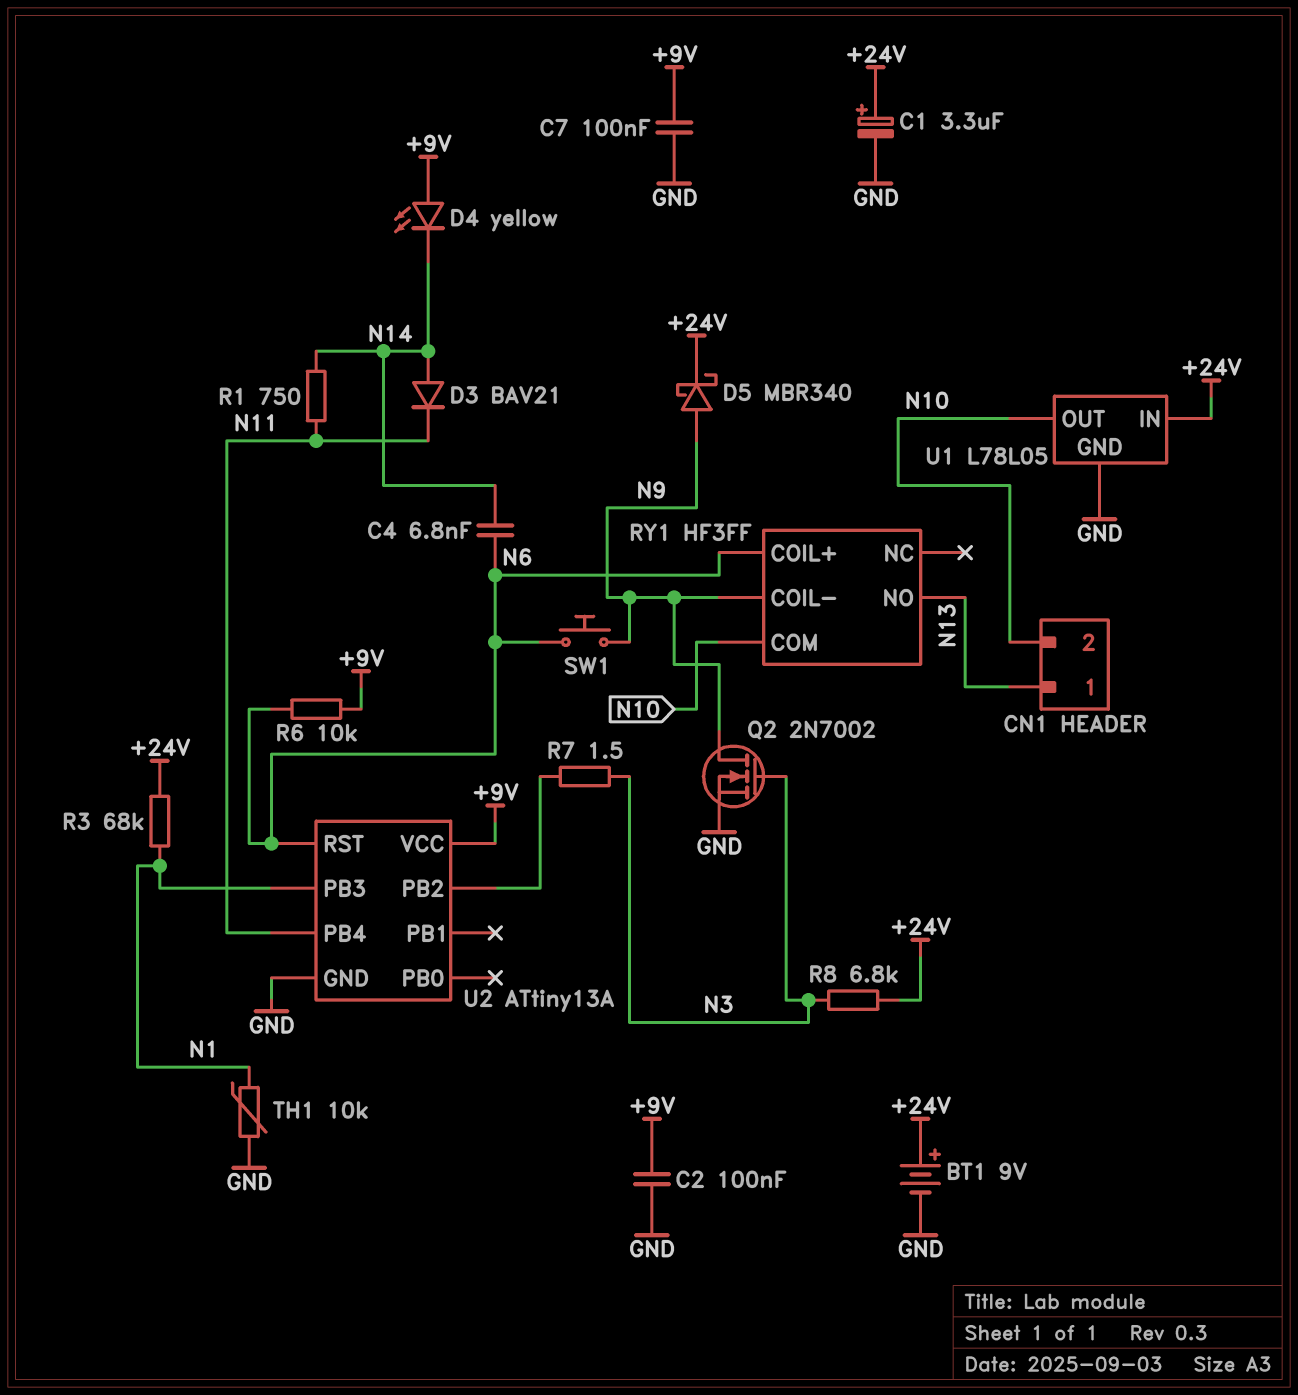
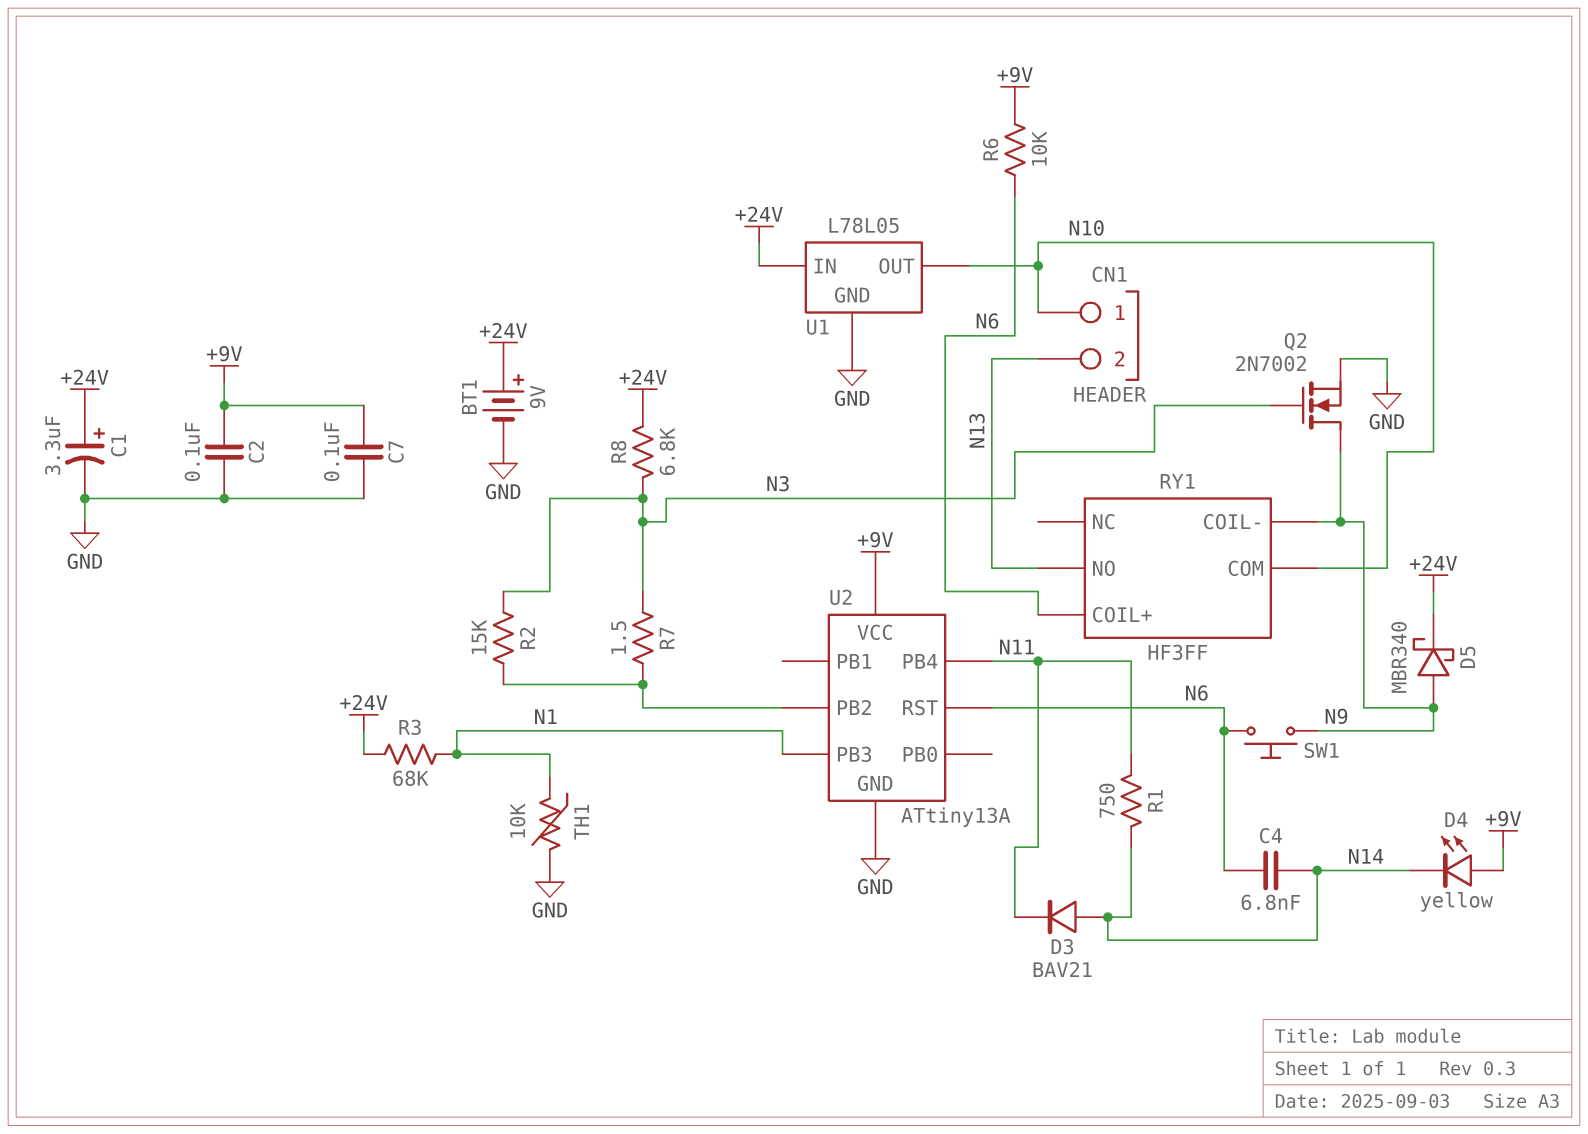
CN1 pin 1: N13 -> N10
CN1 pin 2: N10 -> N13
R2: none -> 15k (N3, U2/PB2)

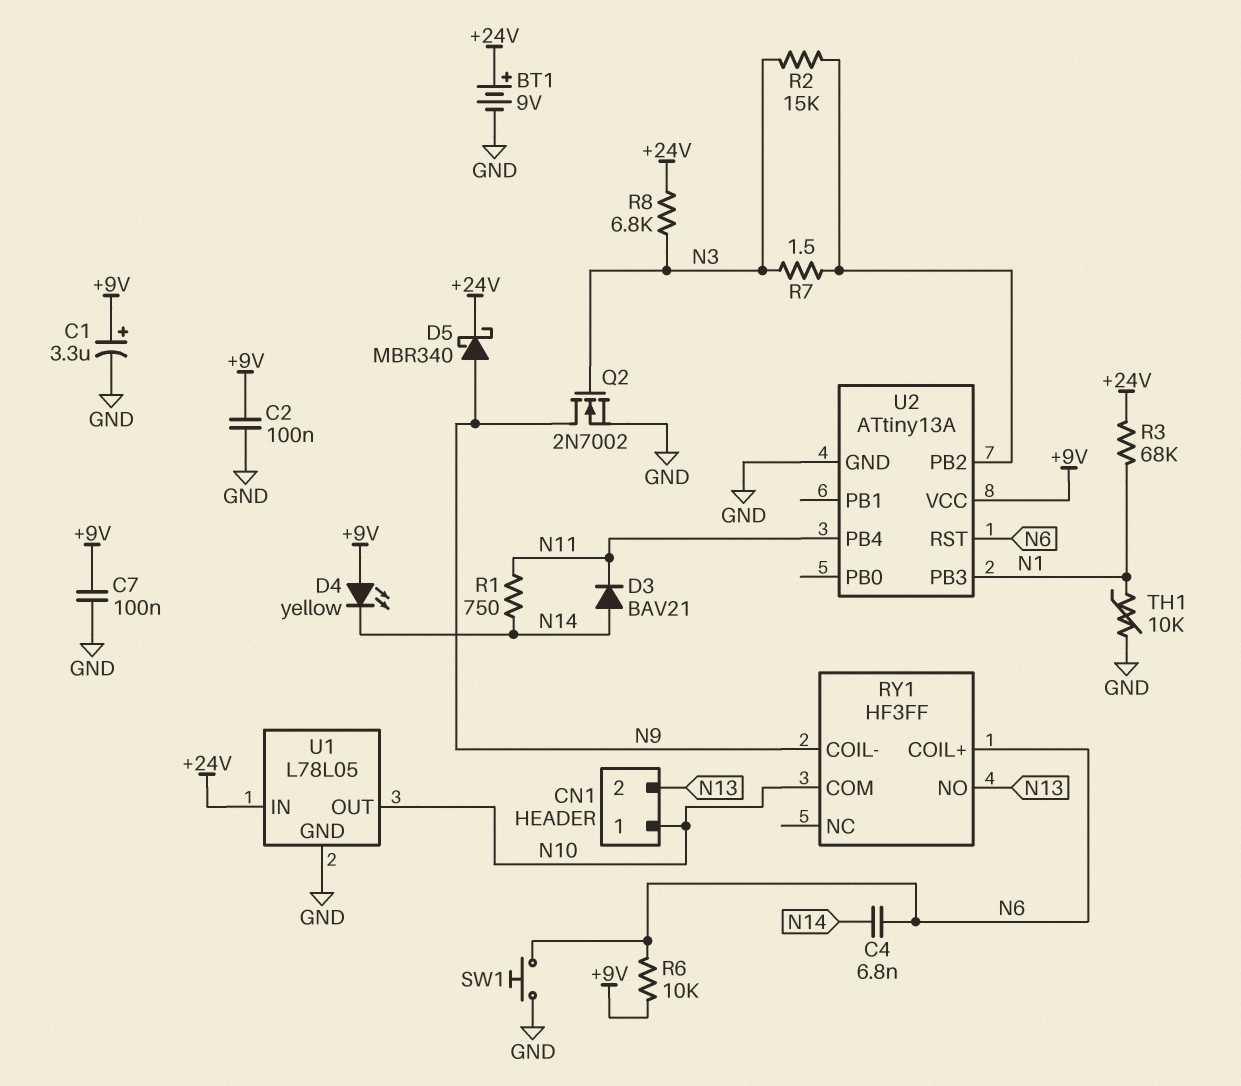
C1: 3.3uF (plus +24V, minus GND) -> 3.3uF (plus +9V, minus GND)
SW1: button (N6, N9) -> button (GND, N6)

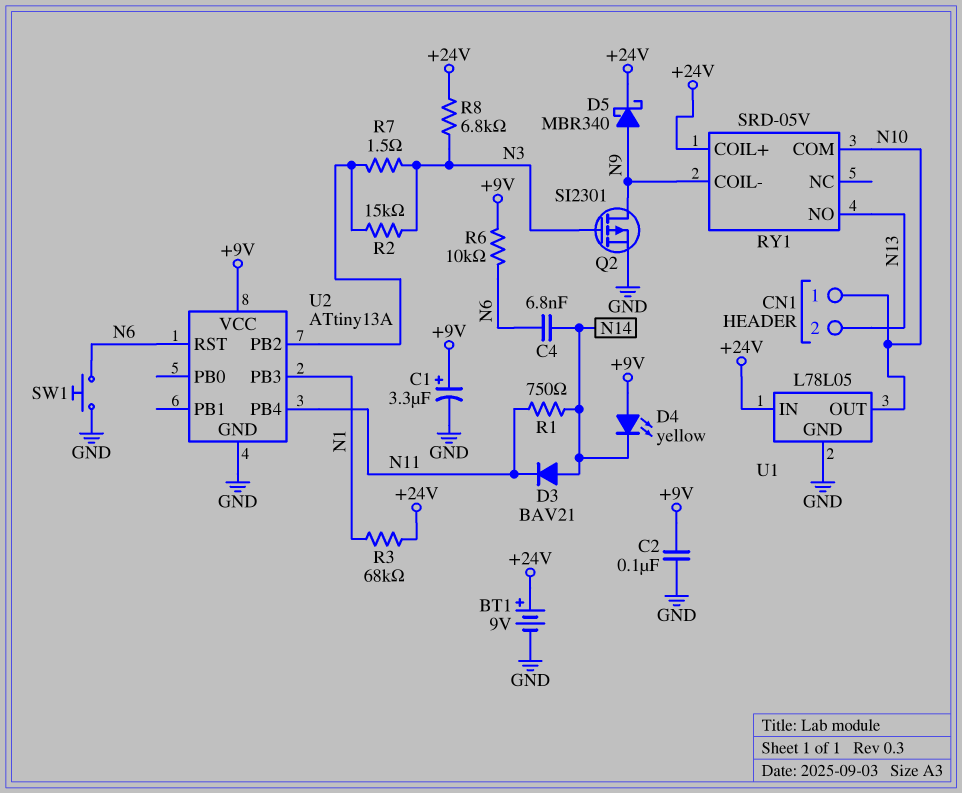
C7: 100nF (+9V, GND) -> none
Q2: NMOS 2N7002 (G N3, D N9, S GND) -> PMOS SI2301 (G N3, D N9, S GND)
RY1: HF3FF -> SRD-05V
RY1 pin COIL+: N6 -> +24V
TH1: 10k (GND, N1) -> none

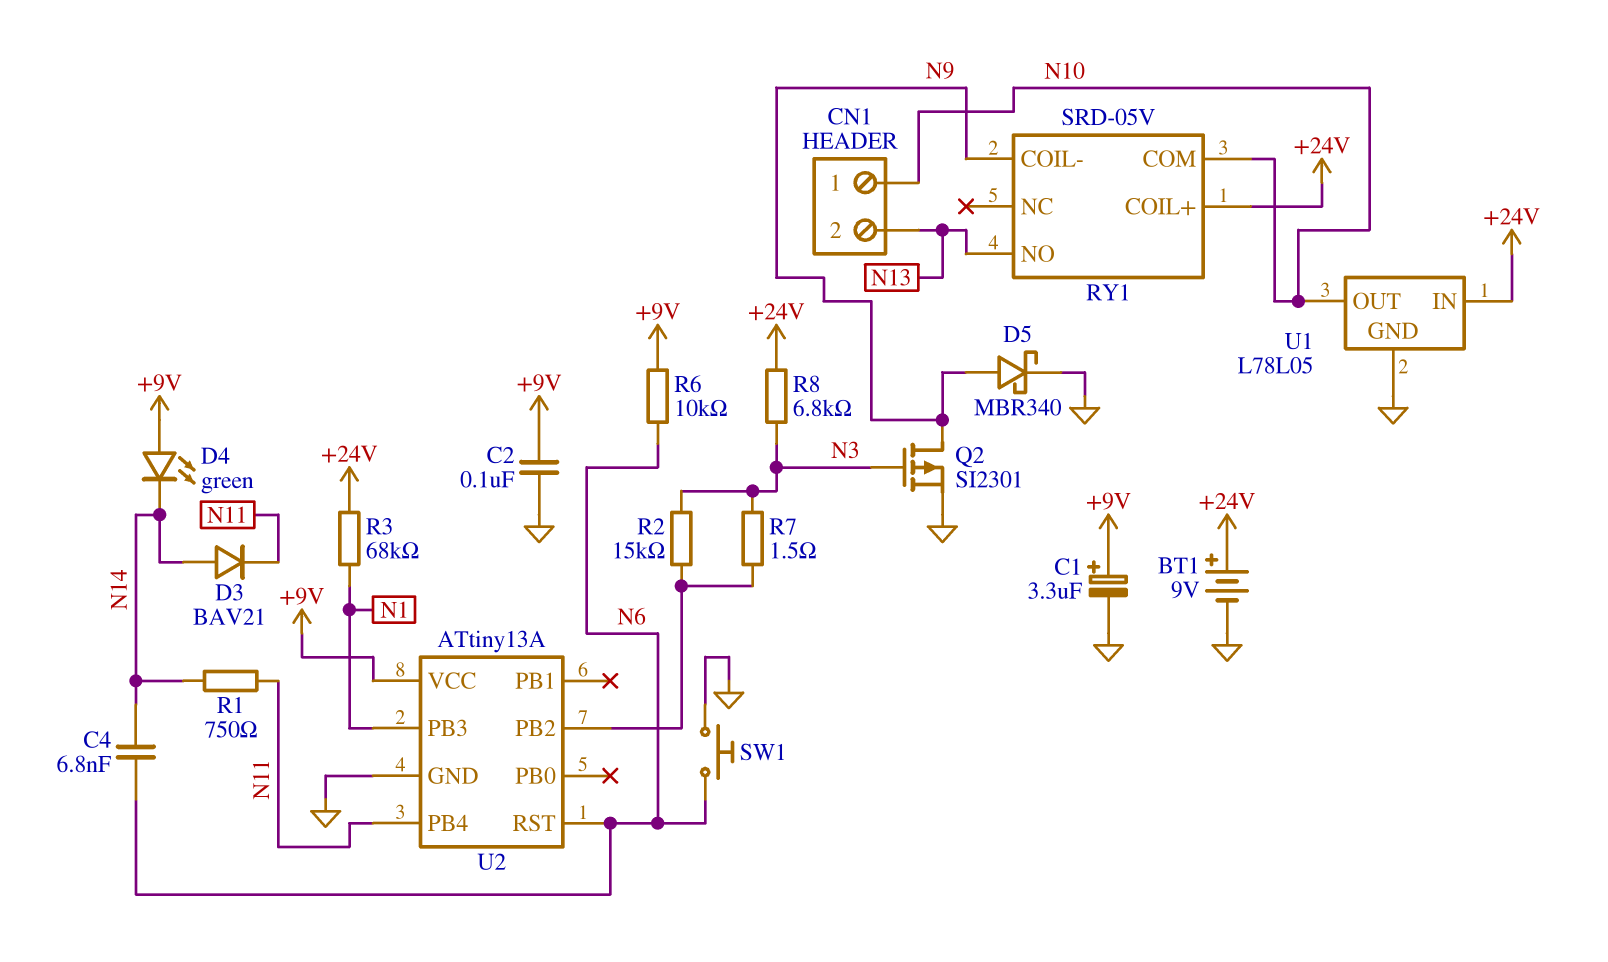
D4: LED yellow (A +9V, K N14) -> LED green (A +9V, K N14)
D5: schottky MBR340 (A N9, K +24V) -> schottky MBR340 (A N9, K GND)

